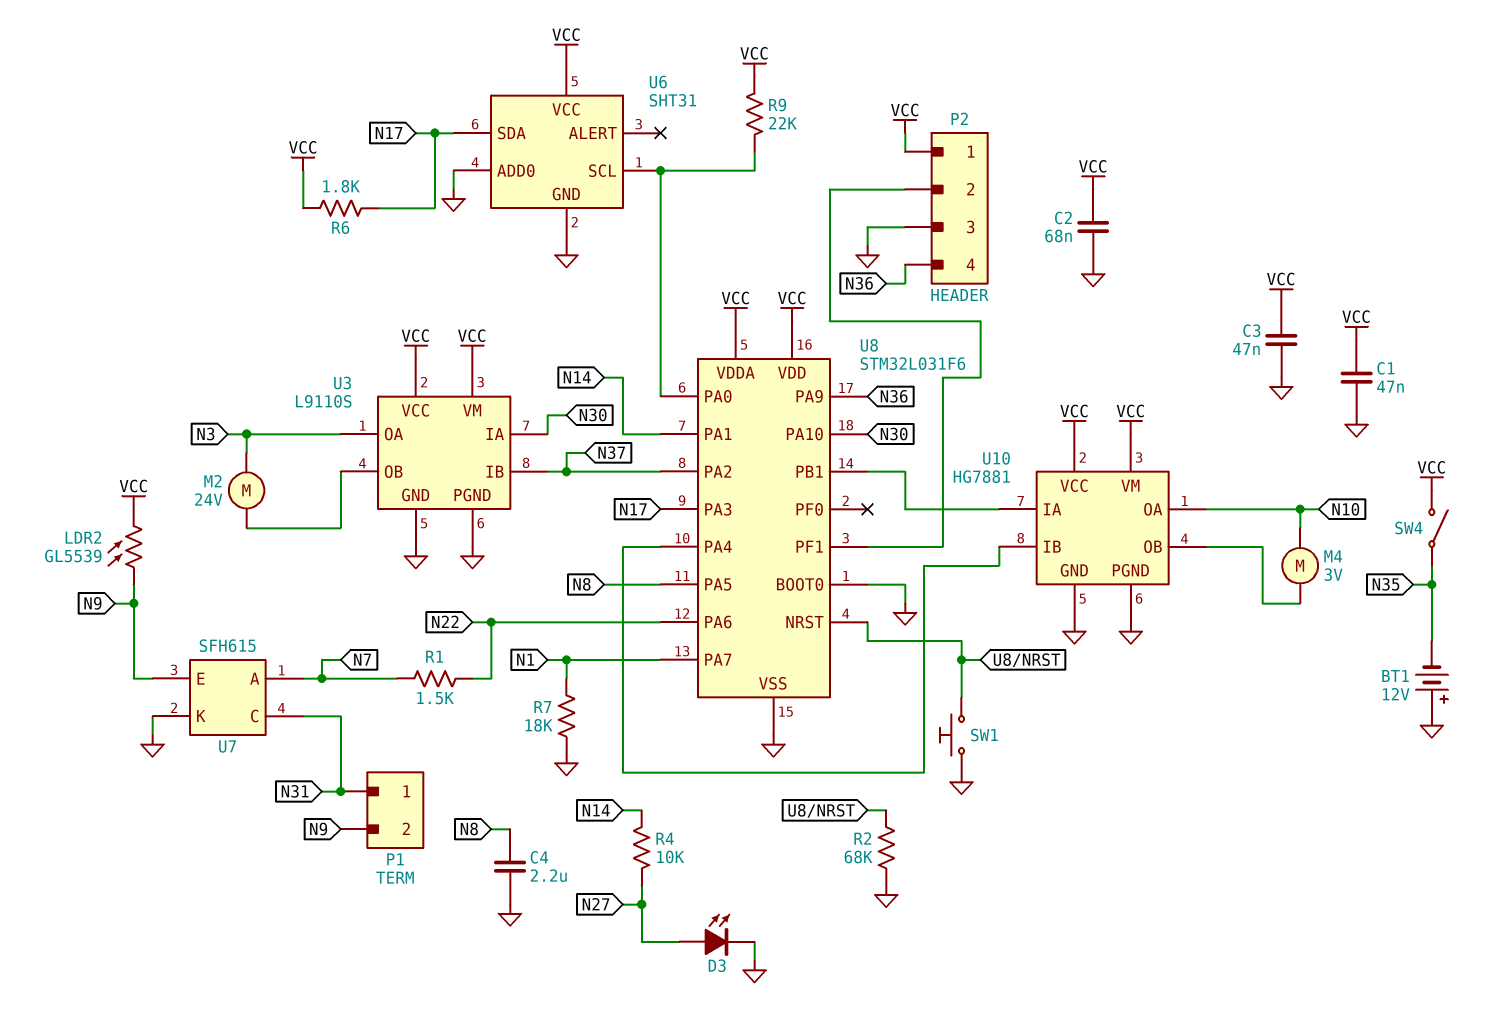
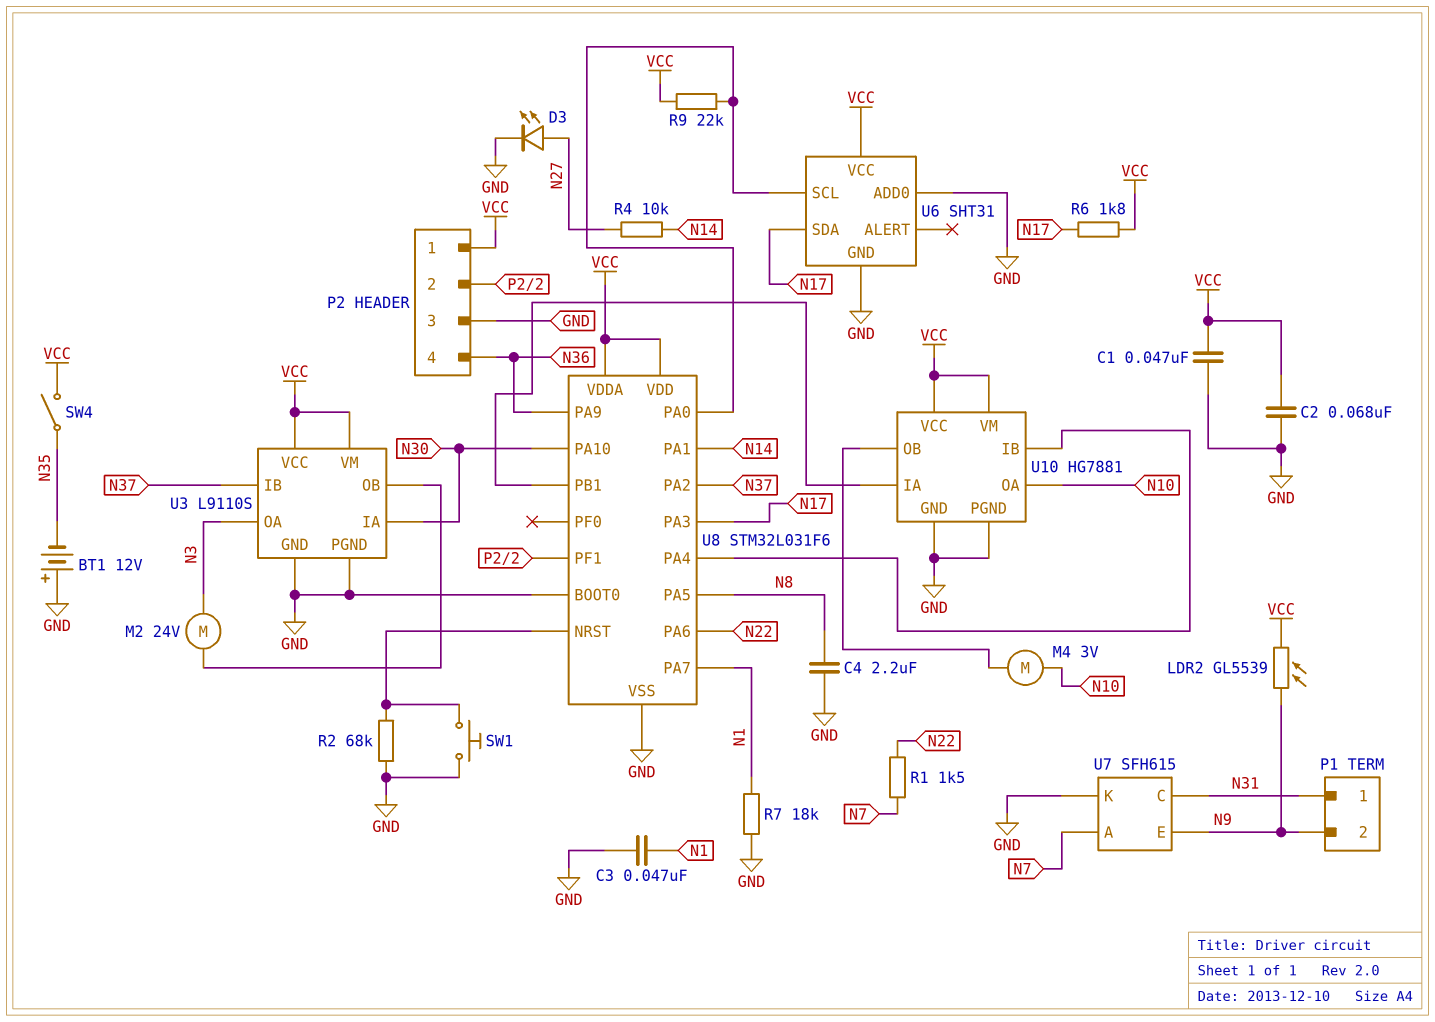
C3: 47nF (GND, VCC) -> 47nF (GND, N1)

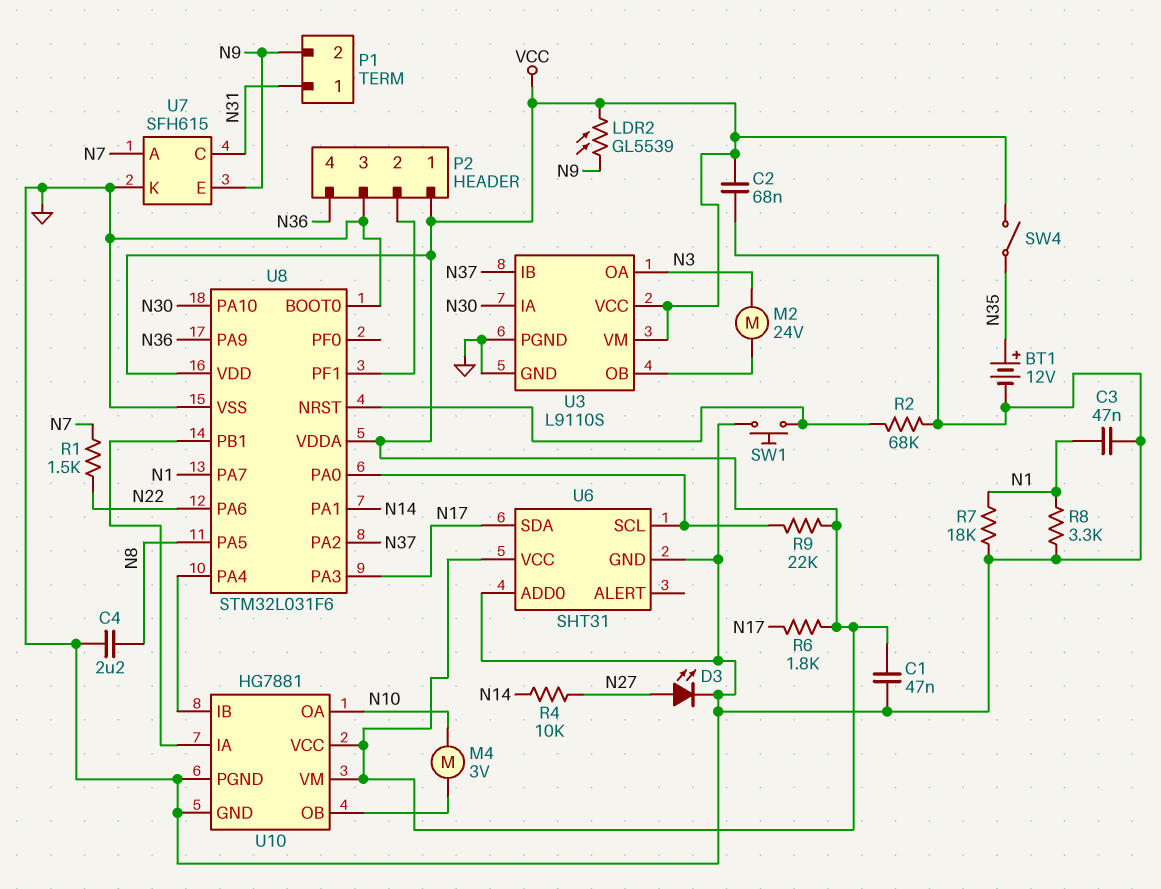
BT1: 12V (plus GND, minus N35) -> 12V (plus N35, minus GND)
R8: none -> 3.3k (GND, N1)

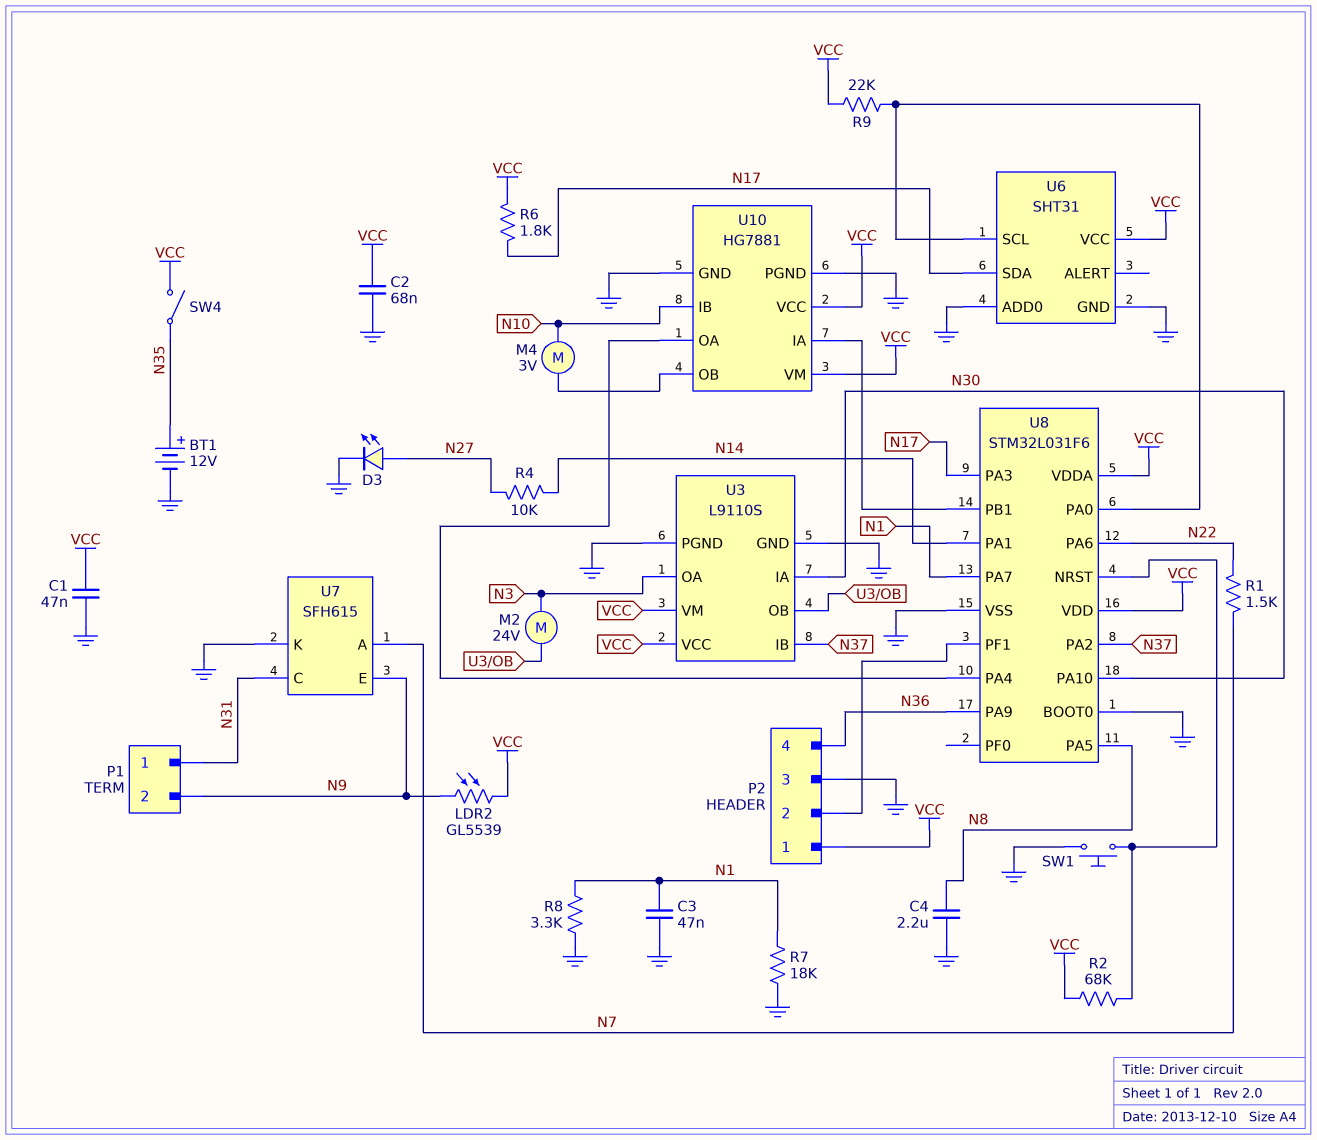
R2: 68k (GND, U8/NRST) -> 68k (U8/NRST, VCC)
U10 pin IB: U8/PA4 -> N10
U10 pin OA: N10 -> U8/PA4

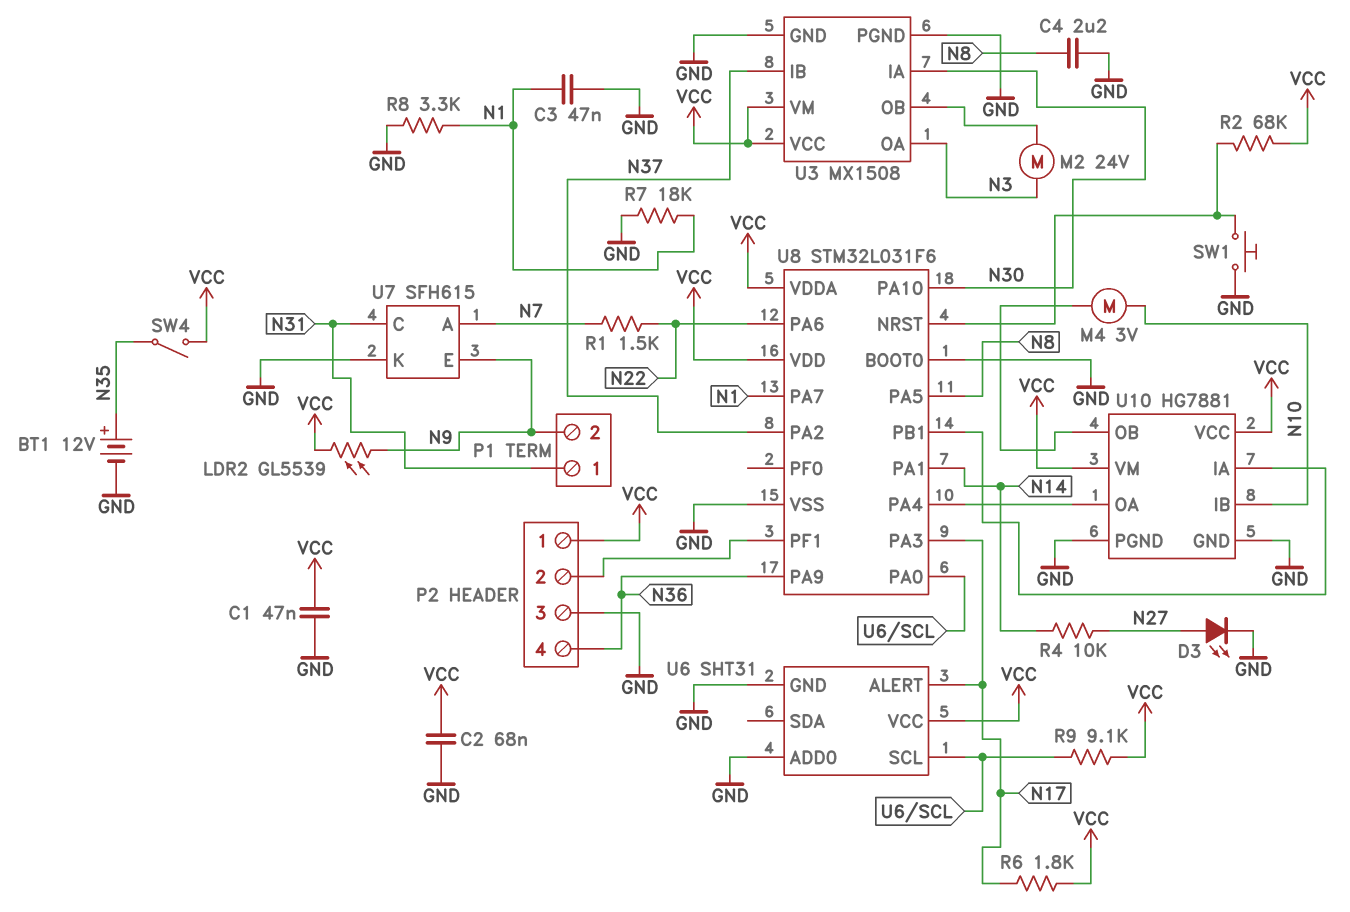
R9: 22k (U6/SCL, VCC) -> 9.1k (U6/SCL, VCC)
U3: L9110S -> MX1508
U6 pin ALERT: none -> N17
U6 pin SDA: N17 -> none

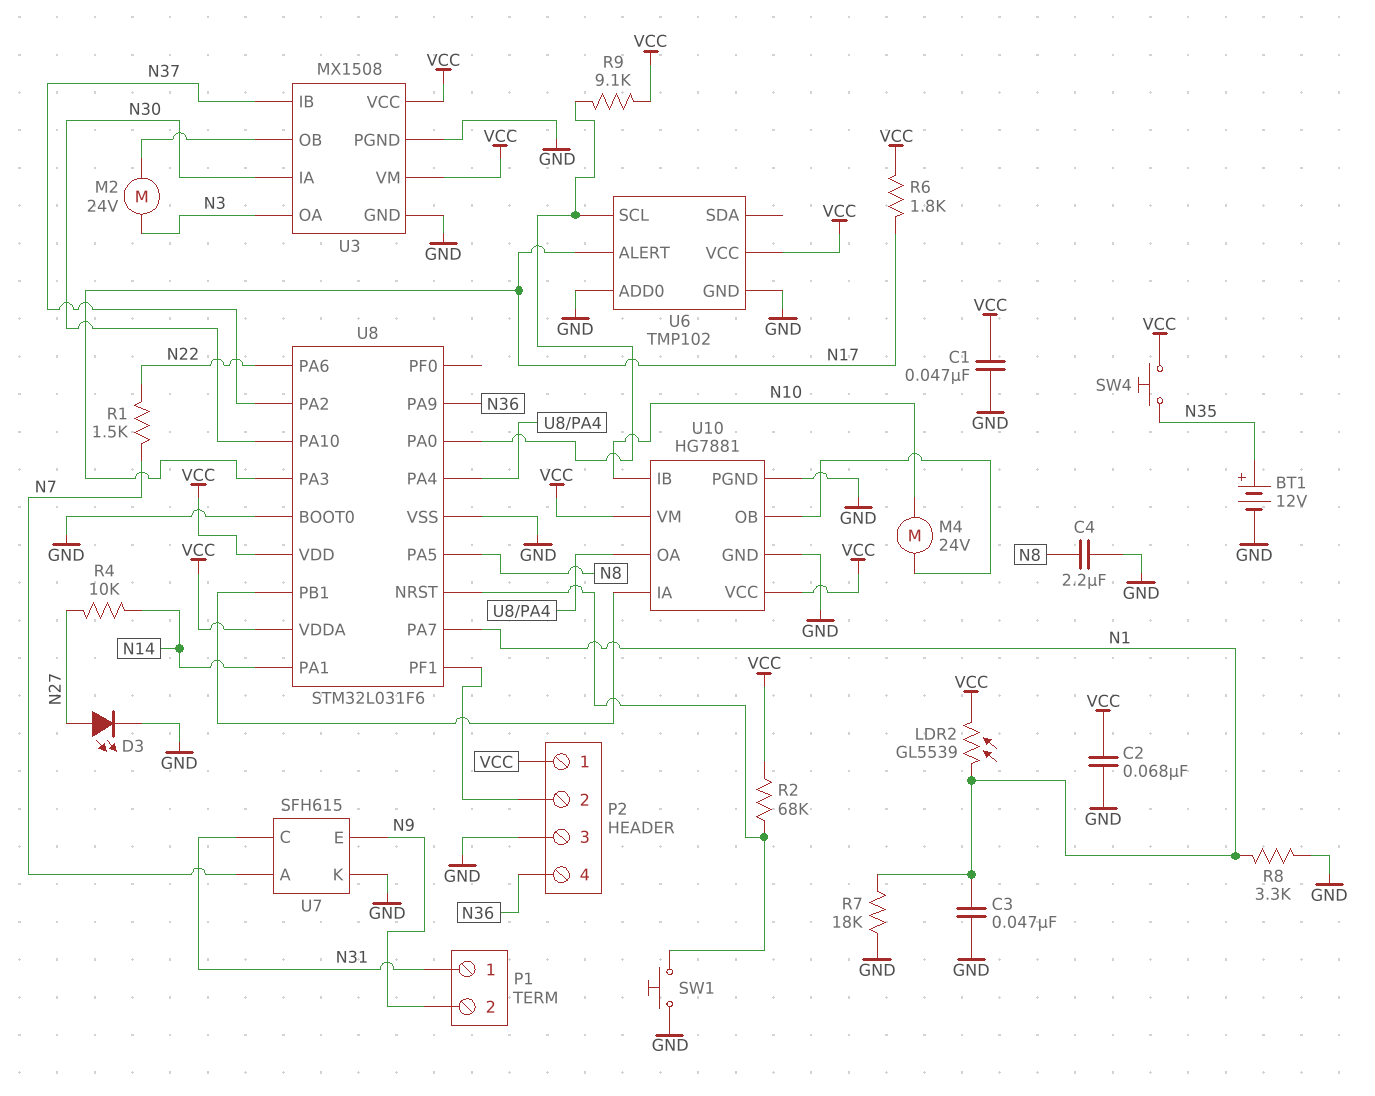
LDR2: GL5539 (N9, VCC) -> GL5539 (N1, VCC)
M4: motor 3V (N10, U10/OB) -> motor 24V (N10, U10/OB)
SW4: switch (N35, VCC) -> button (N35, VCC)
U6: SHT31 -> TMP102

